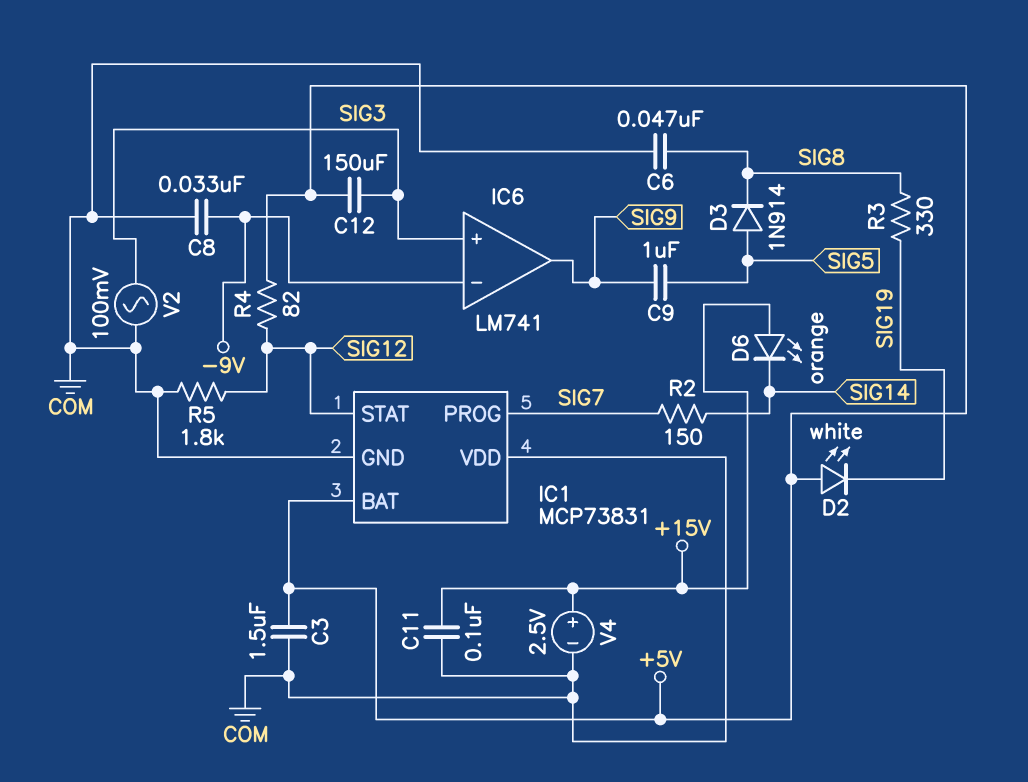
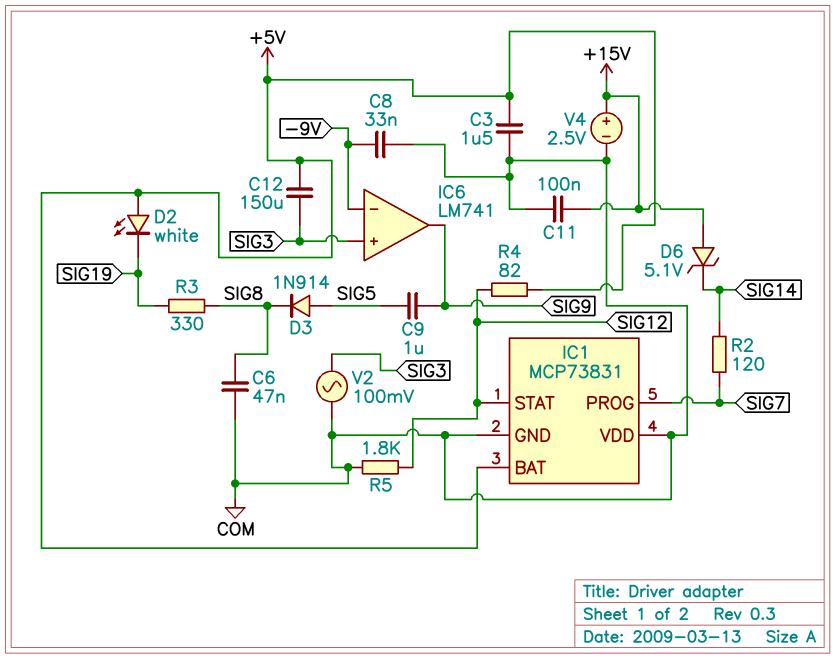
D6: LED orange (A +15V, K SIG14) -> zener 5.1V (A +15V, K SIG14)
R2: 150 (SIG7, SIG14) -> 120 (SIG7, SIG14)

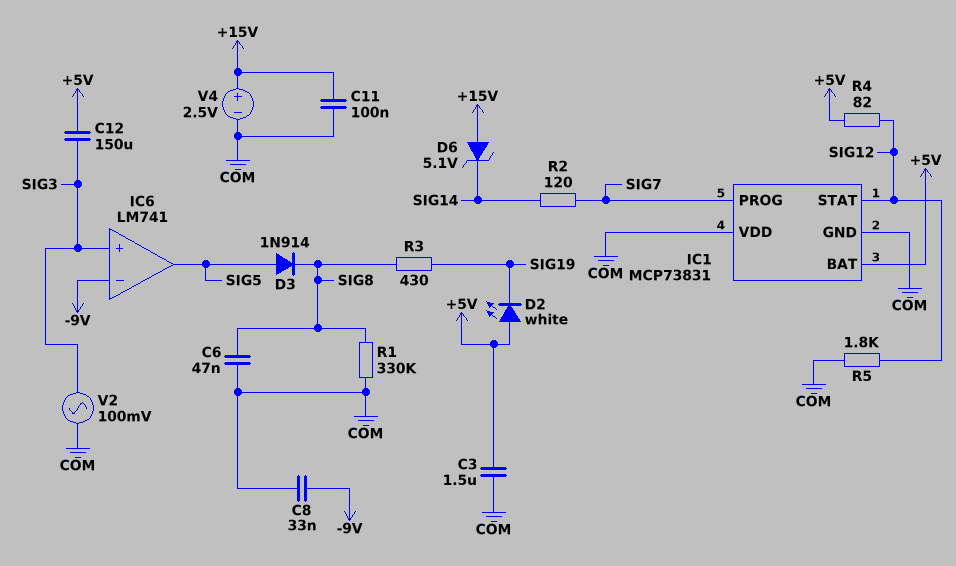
C9: 1uF (SIG5, SIG9) -> none
IC6 pin out: SIG9 -> SIG5
R1: none -> 330k (COM, SIG8)
R3: 330 (SIG8, SIG19) -> 430 (SIG8, SIG19)

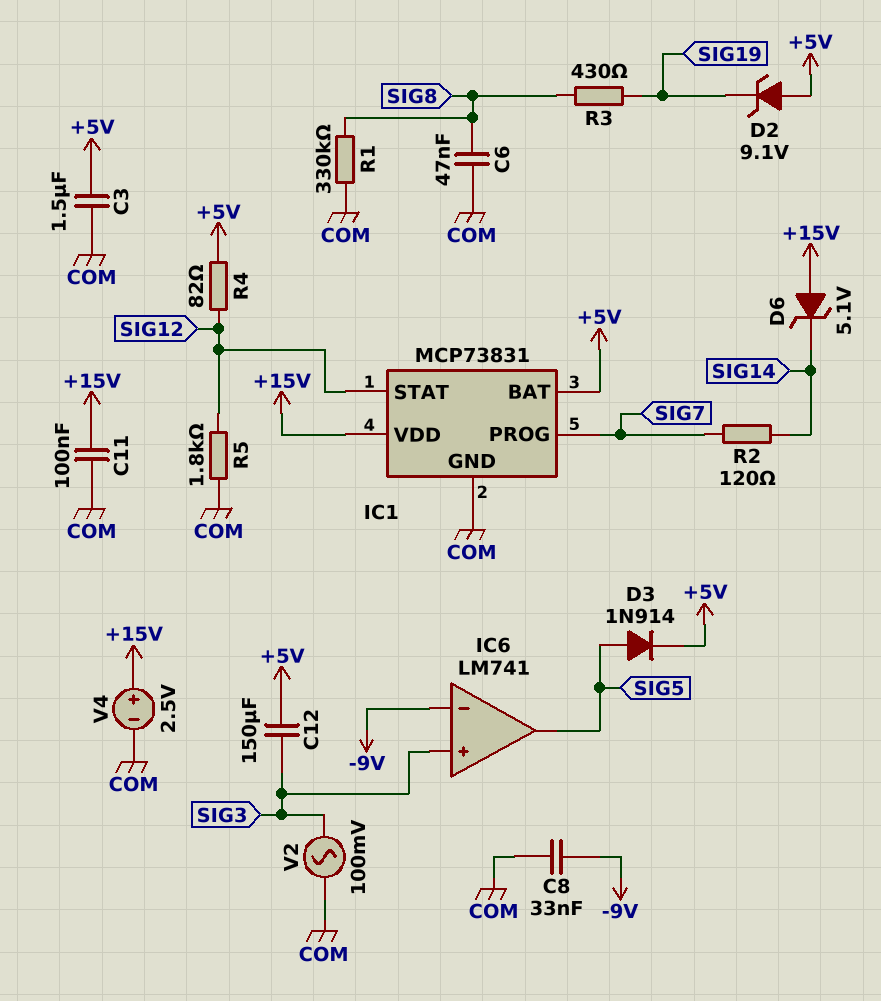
D2: LED white (A +5V, K SIG19) -> zener 9.1V (A +5V, K SIG19)
D3: diode 1N914 (A SIG5, K SIG8) -> diode 1N914 (A SIG5, K +5V)
IC1 pin VDD: COM -> +15V

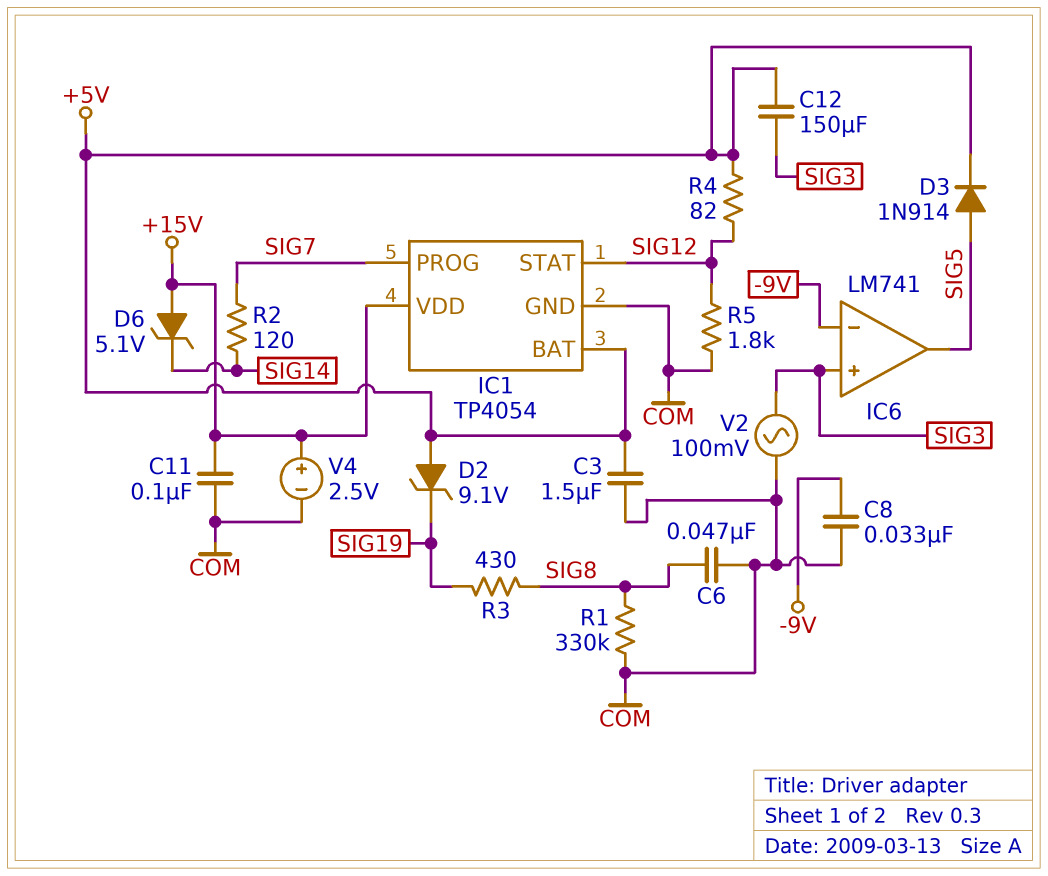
IC1: MCP73831 -> TP4054

